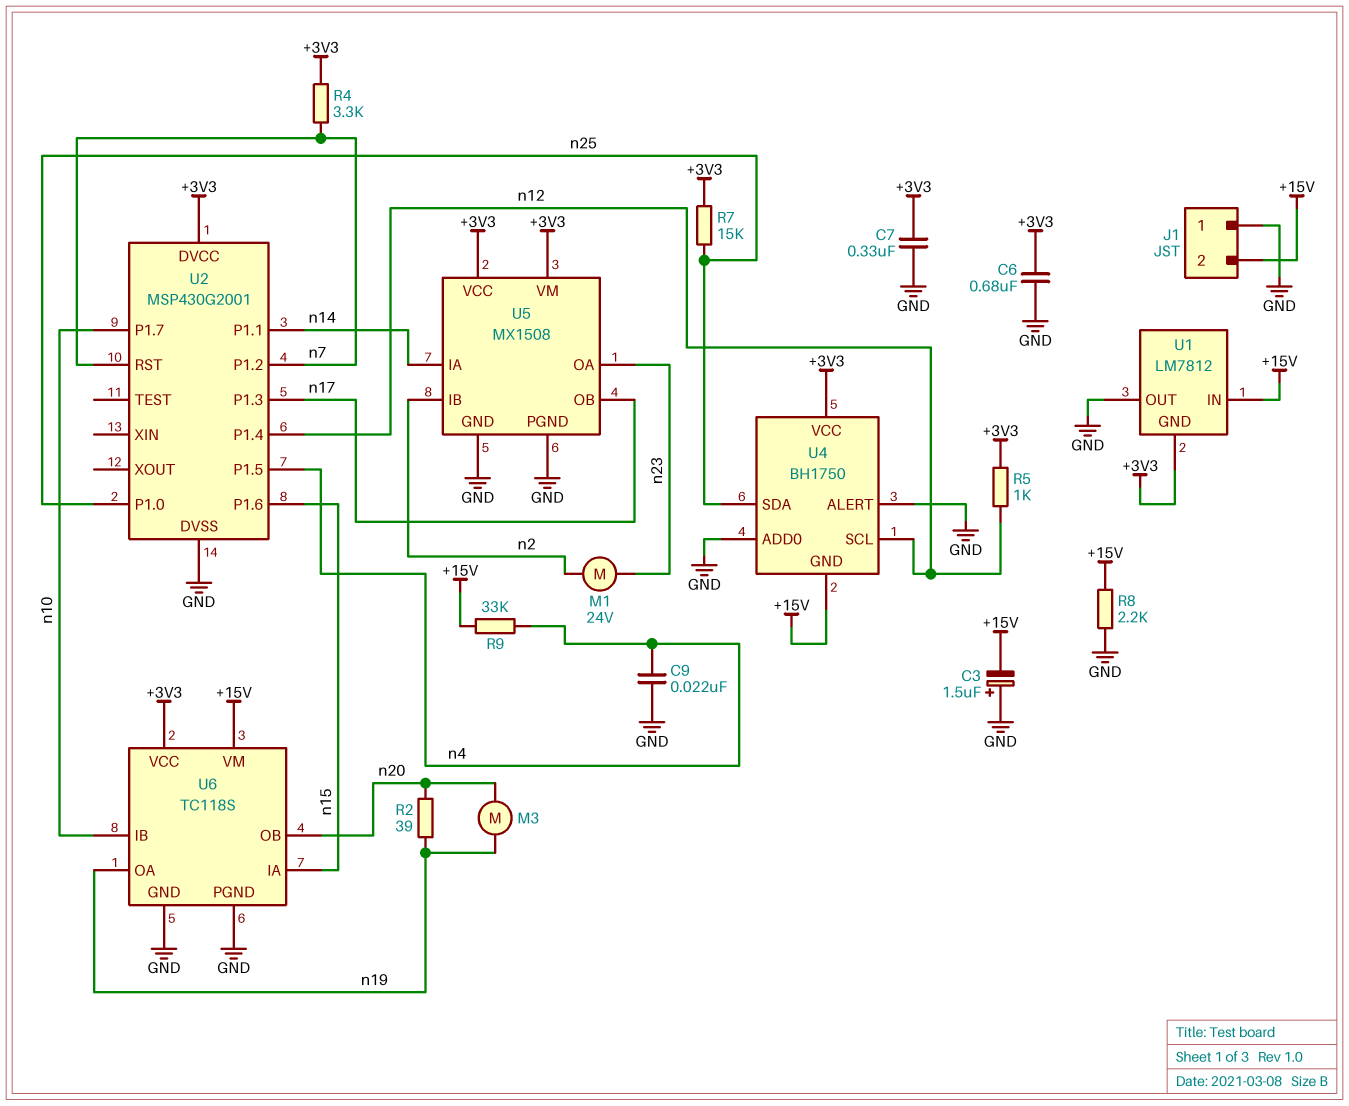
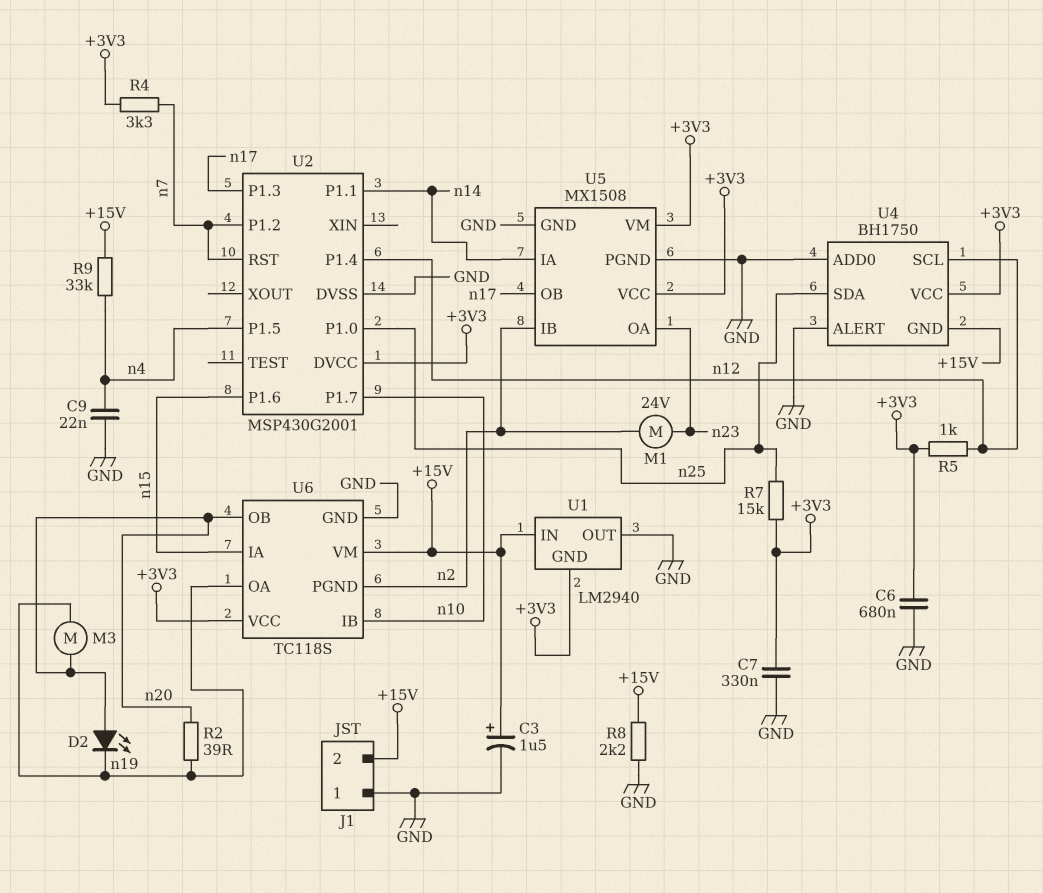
C3: 1.5uF (plus GND, minus +15V) -> 1.5uF (plus +15V, minus GND)
D2: none -> LED (A n20, K n19)
U1: LM7812 -> LM2940
U6 pin PGND: GND -> n2

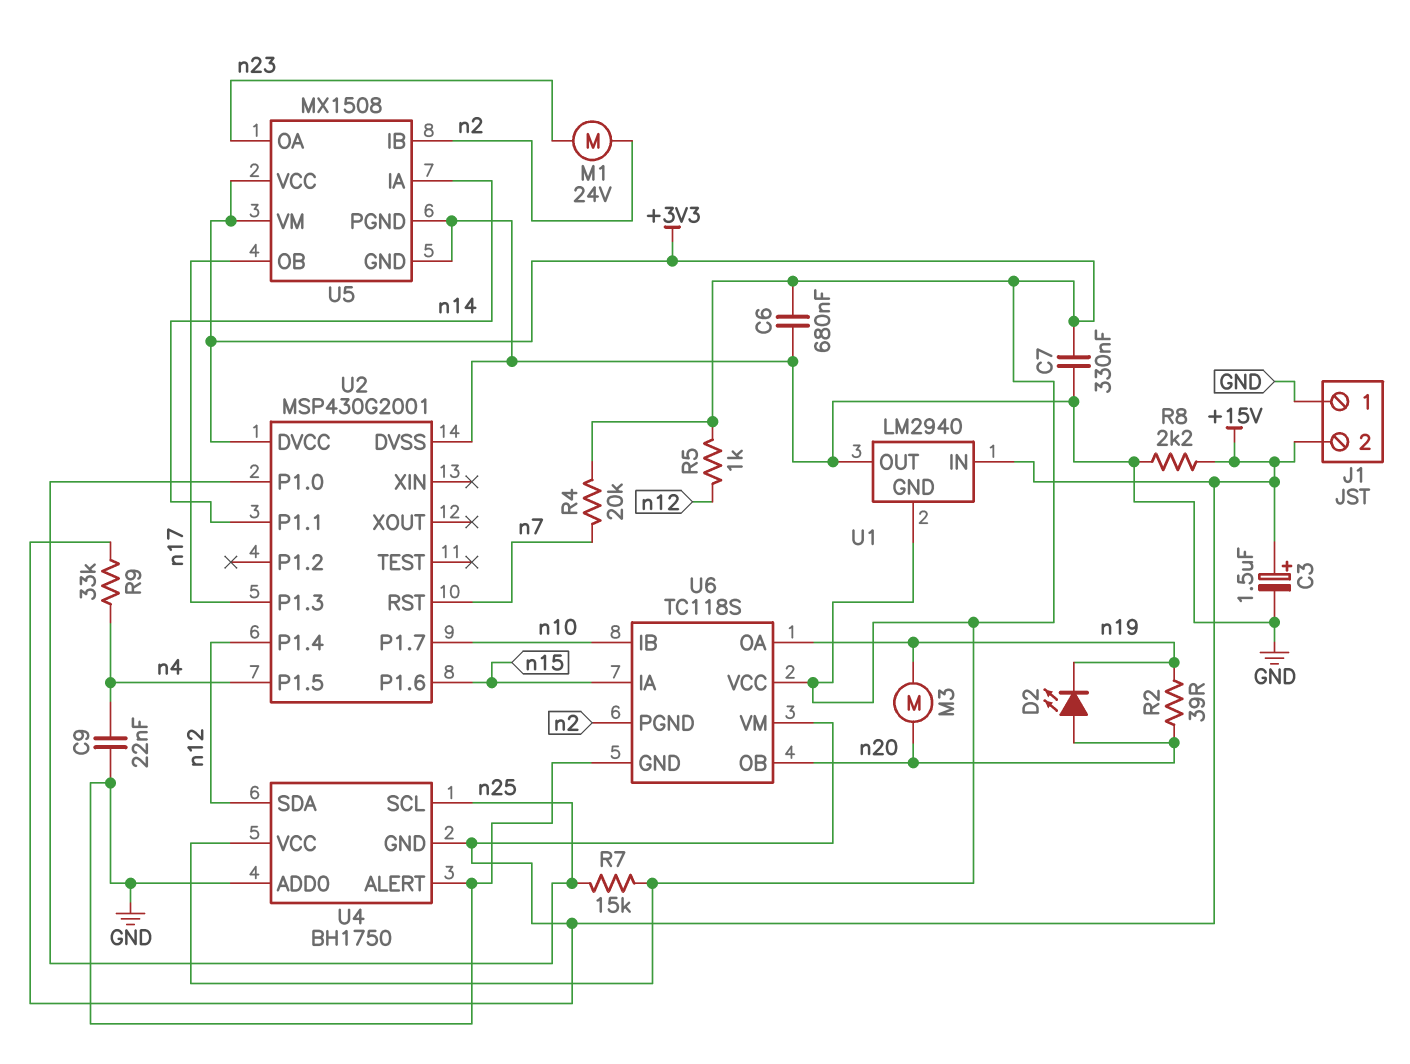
R4: 3.3k (+3V3, n7) -> 20k (+3V3, n7)
U2 pin P1.2: n7 -> none
U4 pin SCL: n12 -> n25
U4 pin SDA: n25 -> n12

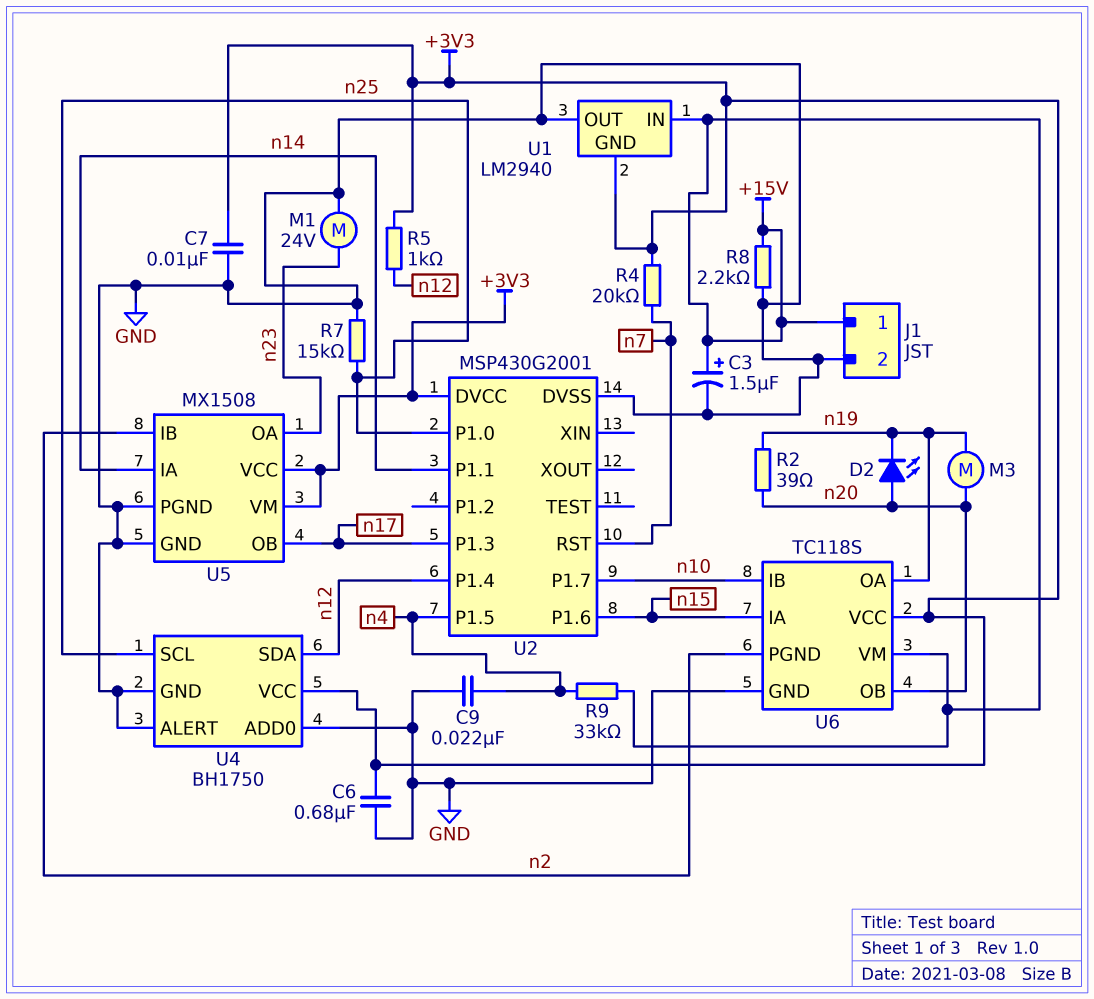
C7: 330nF (+3V3, GND) -> 10nF (+3V3, GND)
J1 pin 1: GND -> +15V
J1 pin 2: +15V -> GND
M1: motor 24V (n2, n23) -> motor 24V (GND, n23)
R7: 15k (+3V3, n25) -> 15k (GND, n25)
U4 pin GND: +15V -> GND

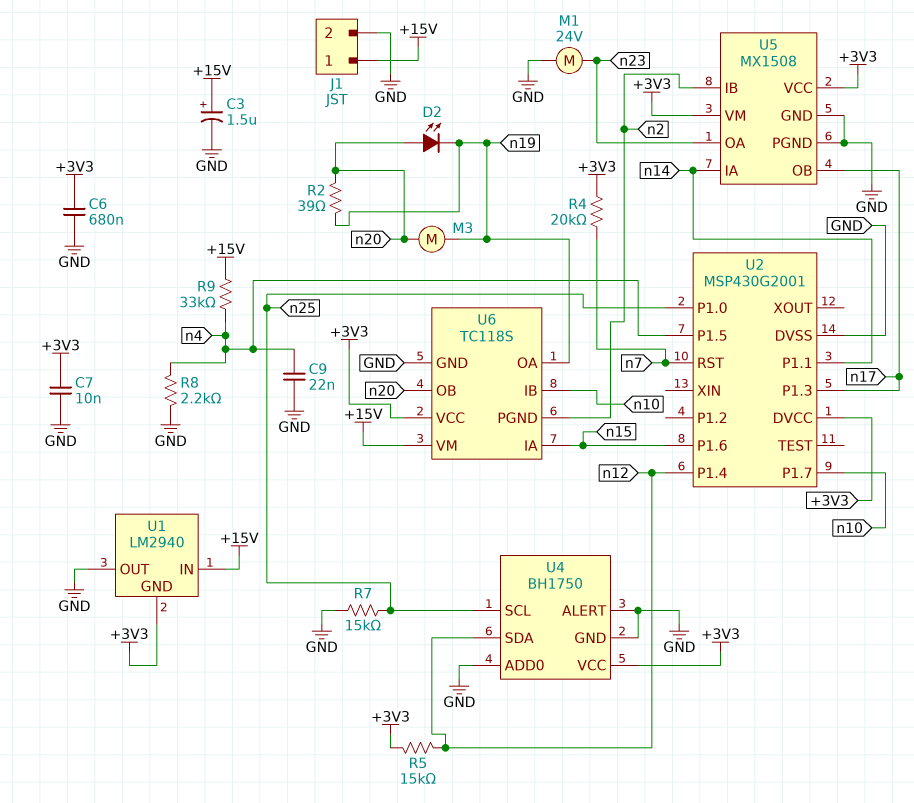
R5: 1k (+3V3, n12) -> 15k (+3V3, n12)
R8: 2.2k (+15V, GND) -> 2.2k (GND, n4)

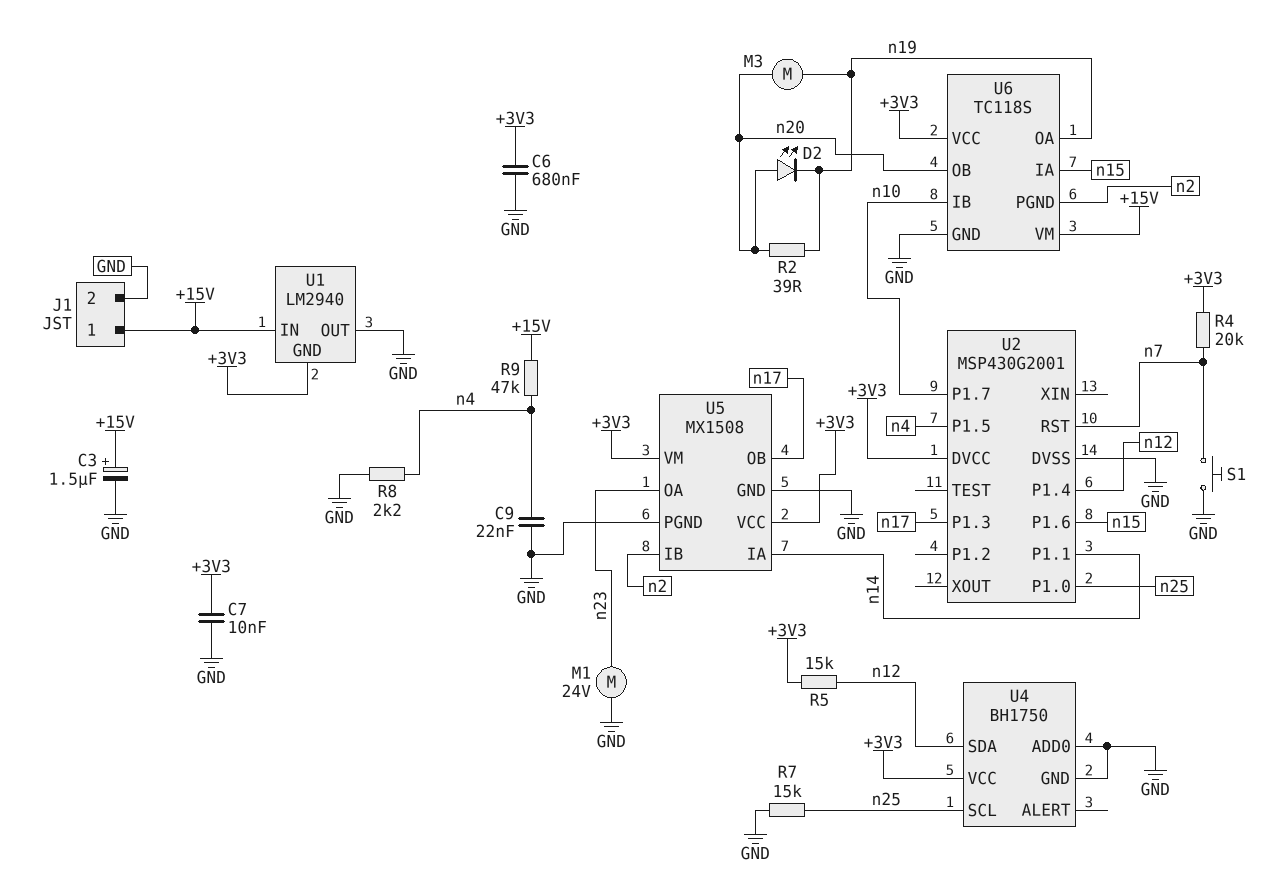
R9: 33k (+15V, n4) -> 47k (+15V, n4)
S1: none -> button (GND, n7)
U4 pin ALERT: GND -> none

